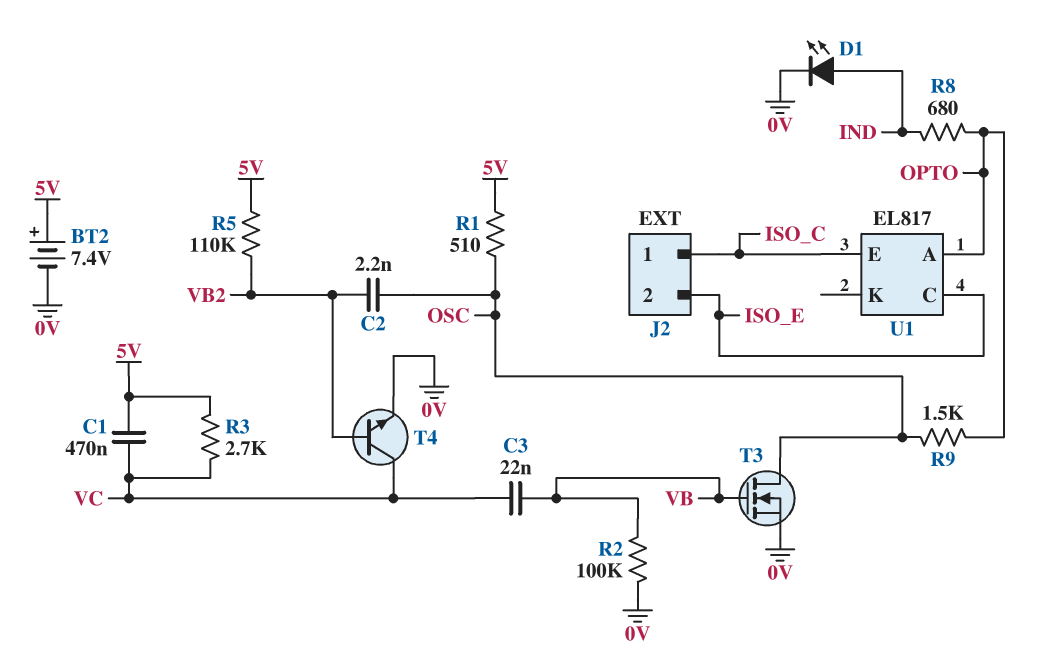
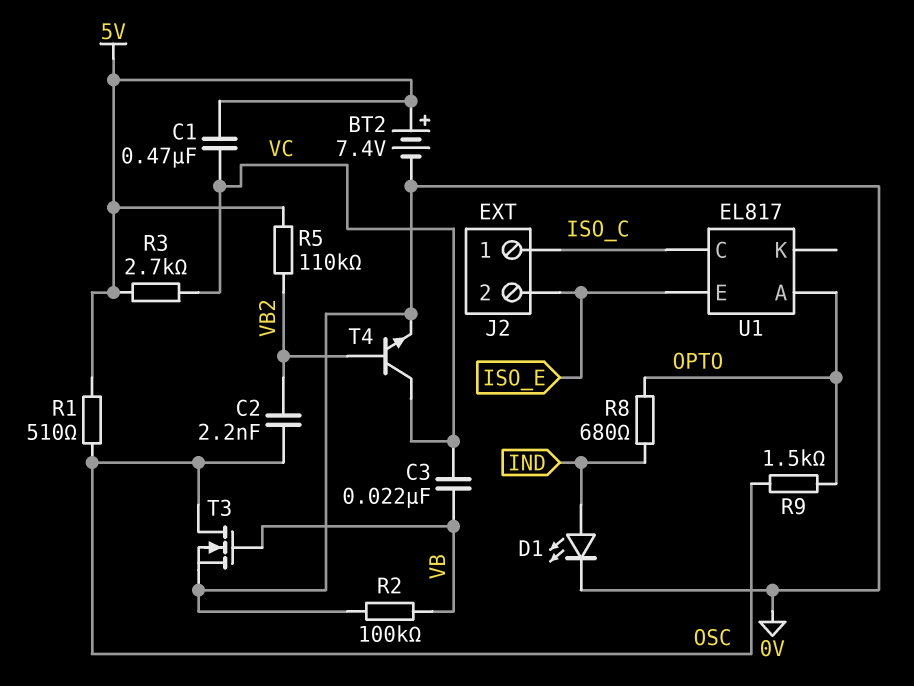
U1 pin C: ISO_E -> ISO_C
U1 pin E: ISO_C -> ISO_E

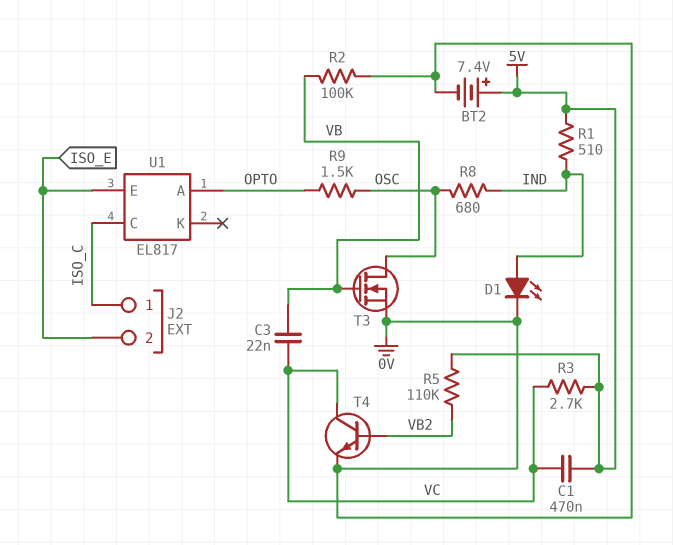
C2: 2.2nF (OSC, VB2) -> none
R1: 510 (5V, OSC) -> 510 (5V, IND)
R8: 680 (IND, OPTO) -> 680 (IND, OSC)

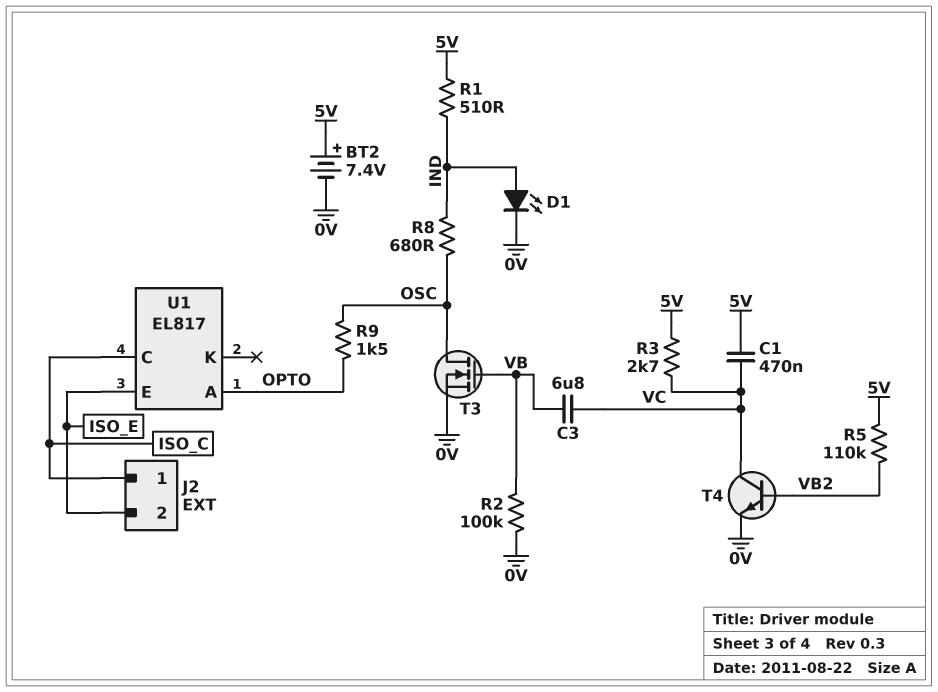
C3: 22nF (VB, VC) -> 6.8uF (VB, VC)

